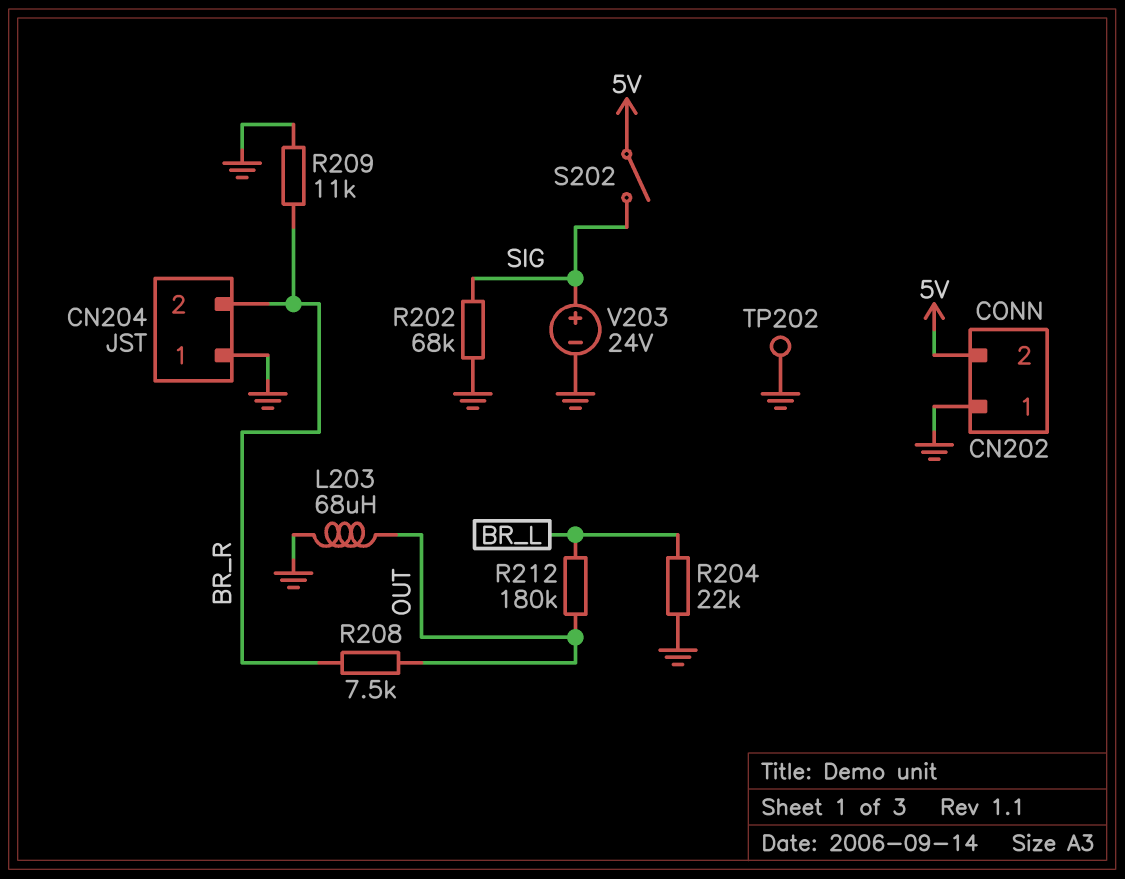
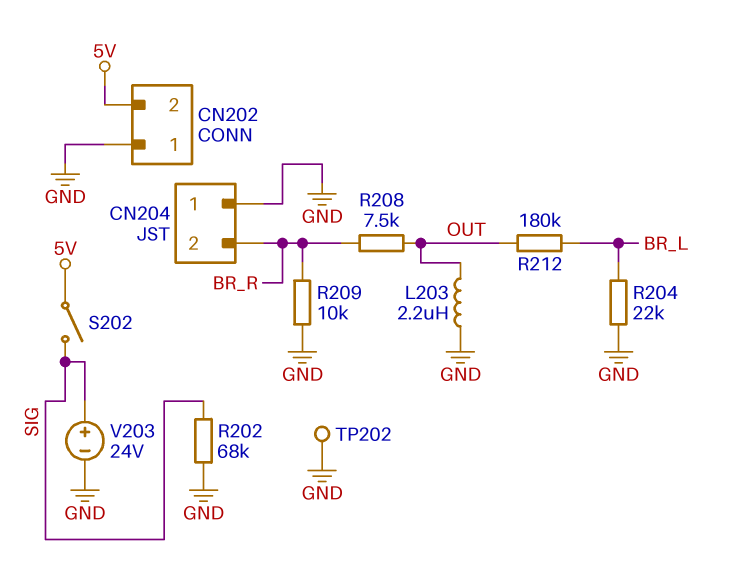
L203: 68uH (GND, OUT) -> 2.2uH (GND, OUT)
R209: 11k (BR_R, GND) -> 10k (BR_R, GND)

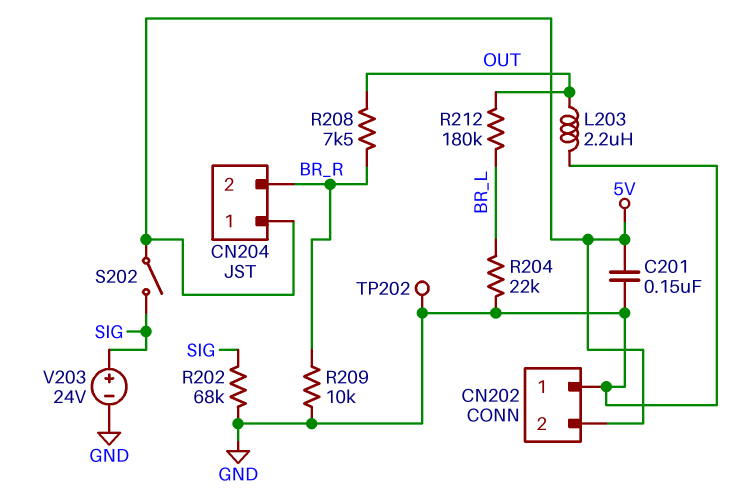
C201: none -> 150nF (5V, GND)
CN204 pin 1: GND -> 5V

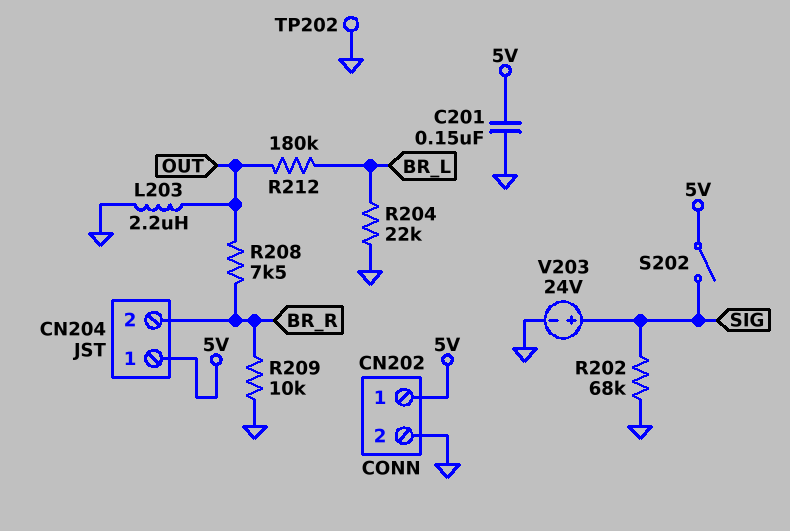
CN202 pin 1: GND -> 5V
CN202 pin 2: 5V -> GND

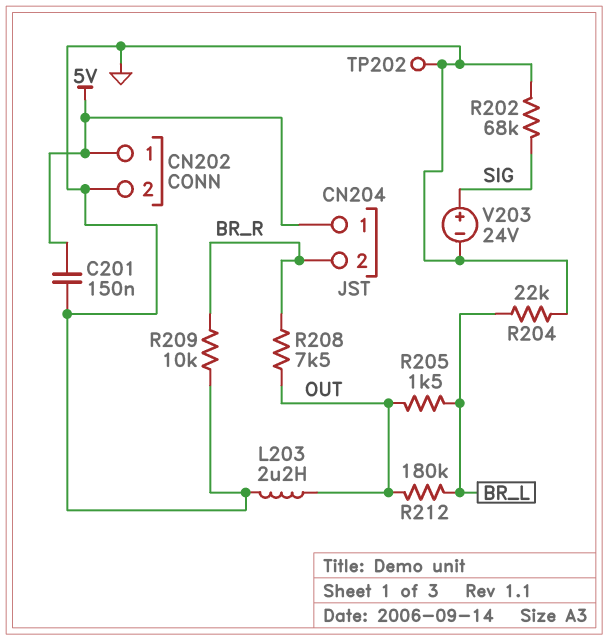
R205: none -> 1.5k (BR_L, OUT)
S202: switch (5V, SIG) -> none

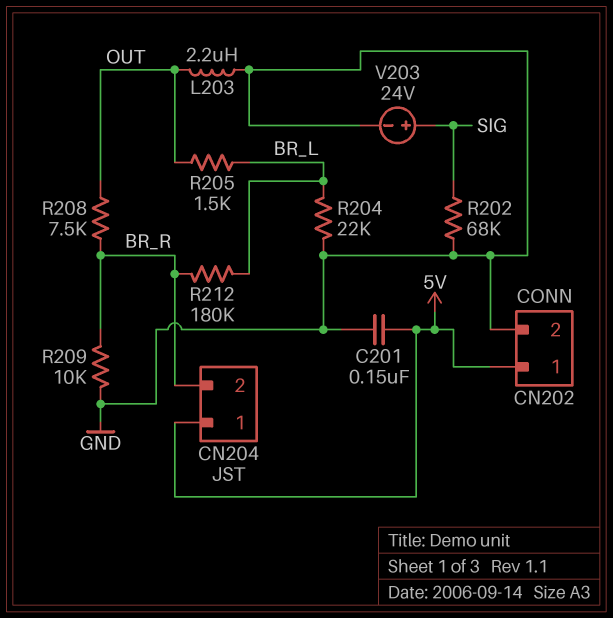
R212: 180k (BR_L, OUT) -> 180k (BR_L, BR_R)
TP202: test point (GND) -> none

